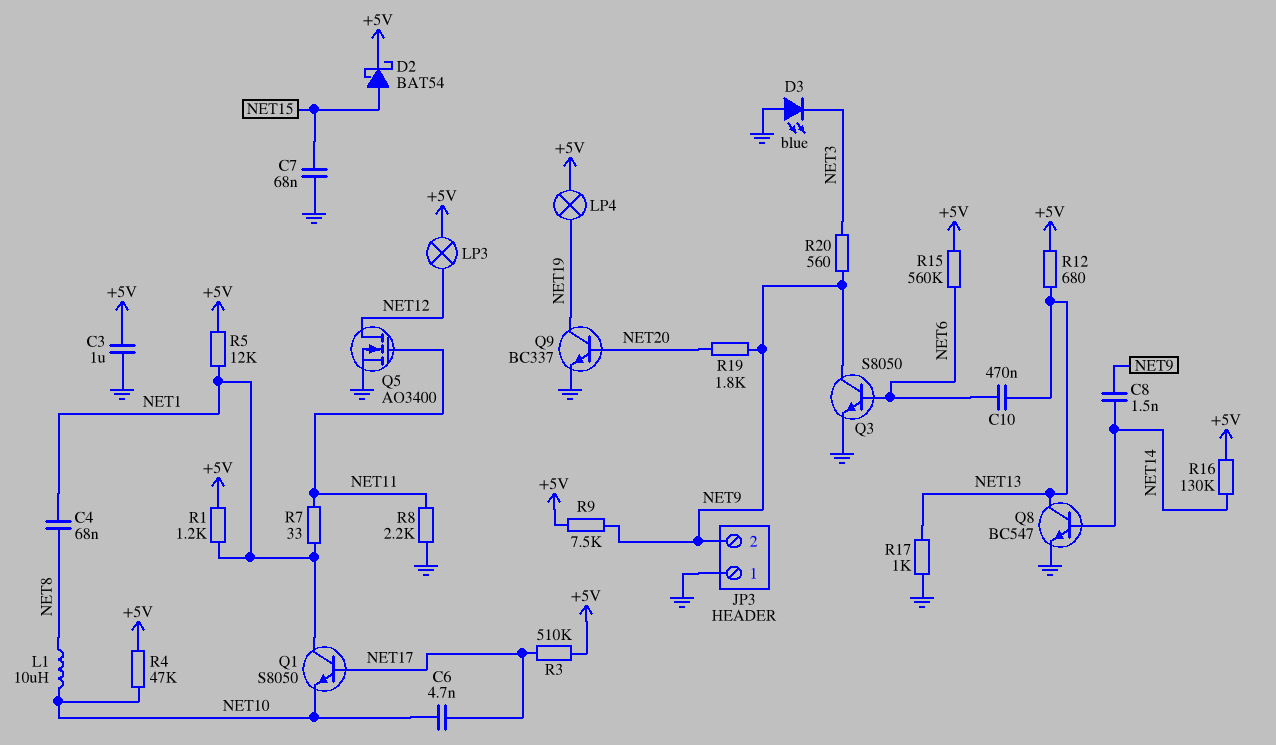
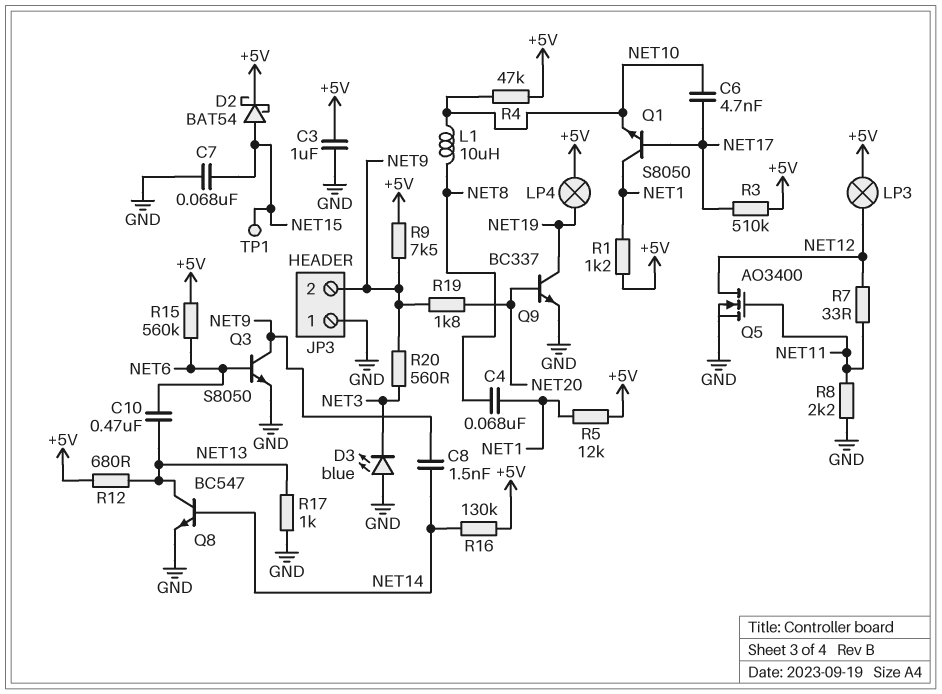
R7: 33 (NET1, NET11) -> 33 (NET11, NET12)
TP1: none -> test point (NET15)

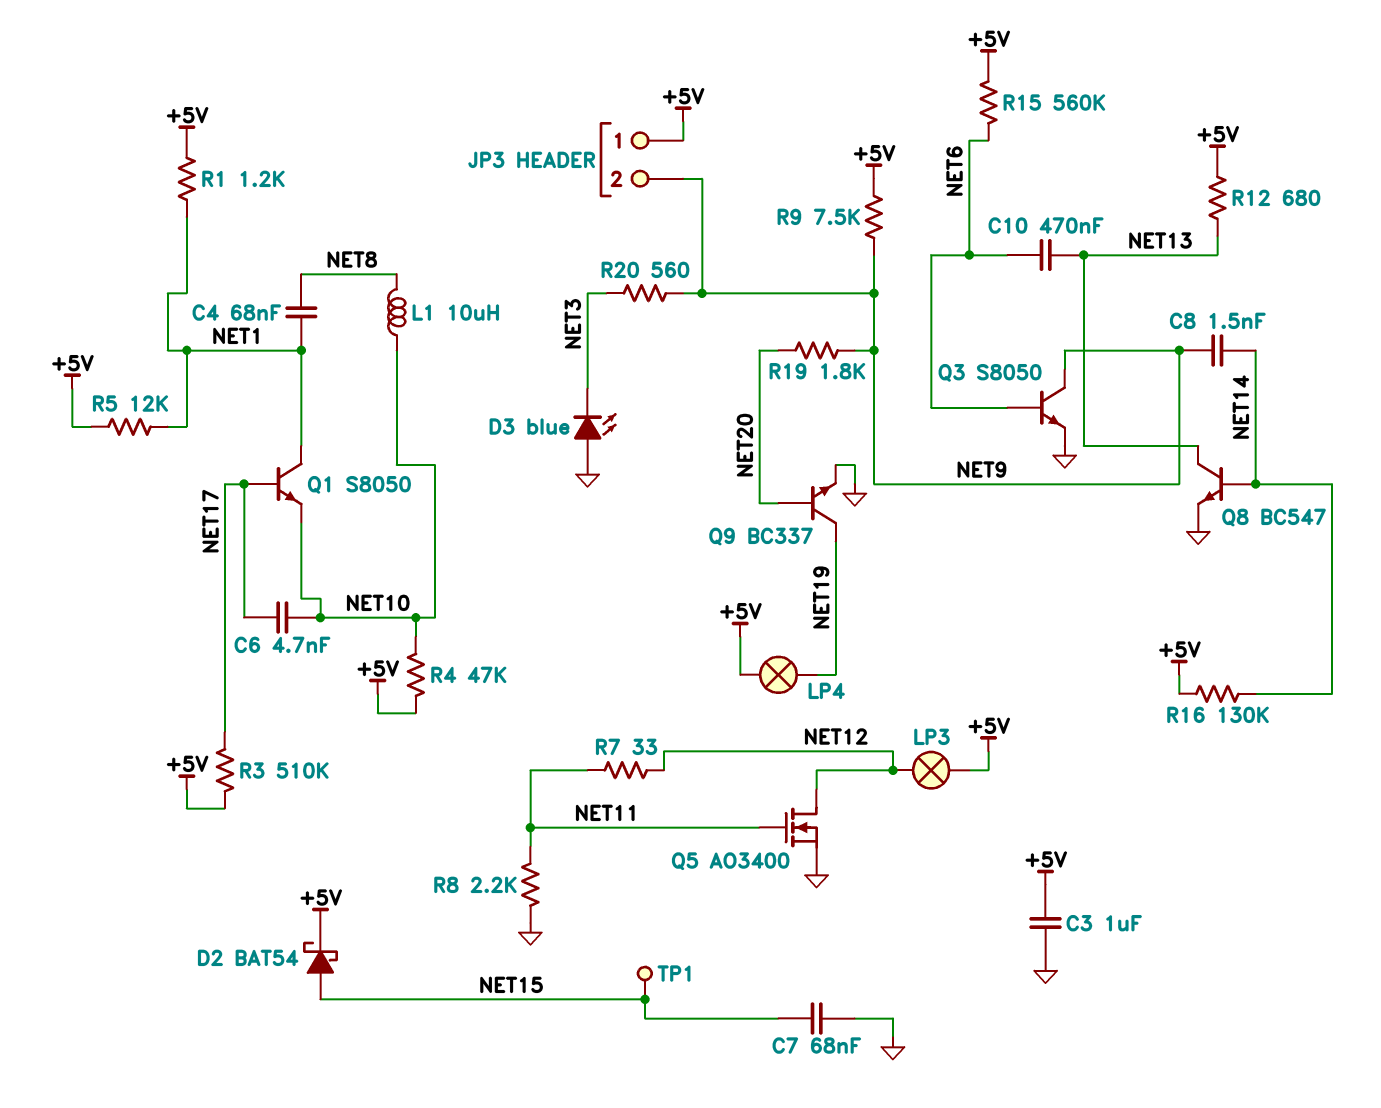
JP3 pin 1: GND -> +5V
R17: 1k (GND, NET13) -> none

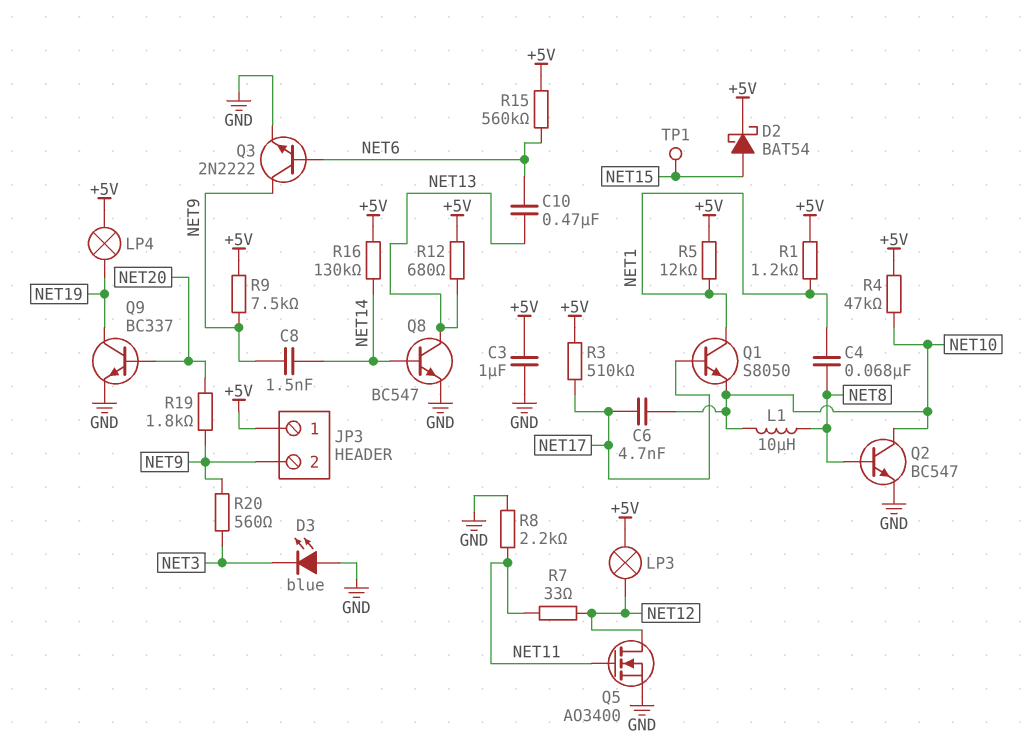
C7: 68nF (GND, NET15) -> none
Q2: none -> NPN BC547 (B NET8, C NET10, E GND)
Q3: NPN S8050 (B NET6, C NET9, E GND) -> NPN 2N2222 (B NET6, C NET9, E GND)

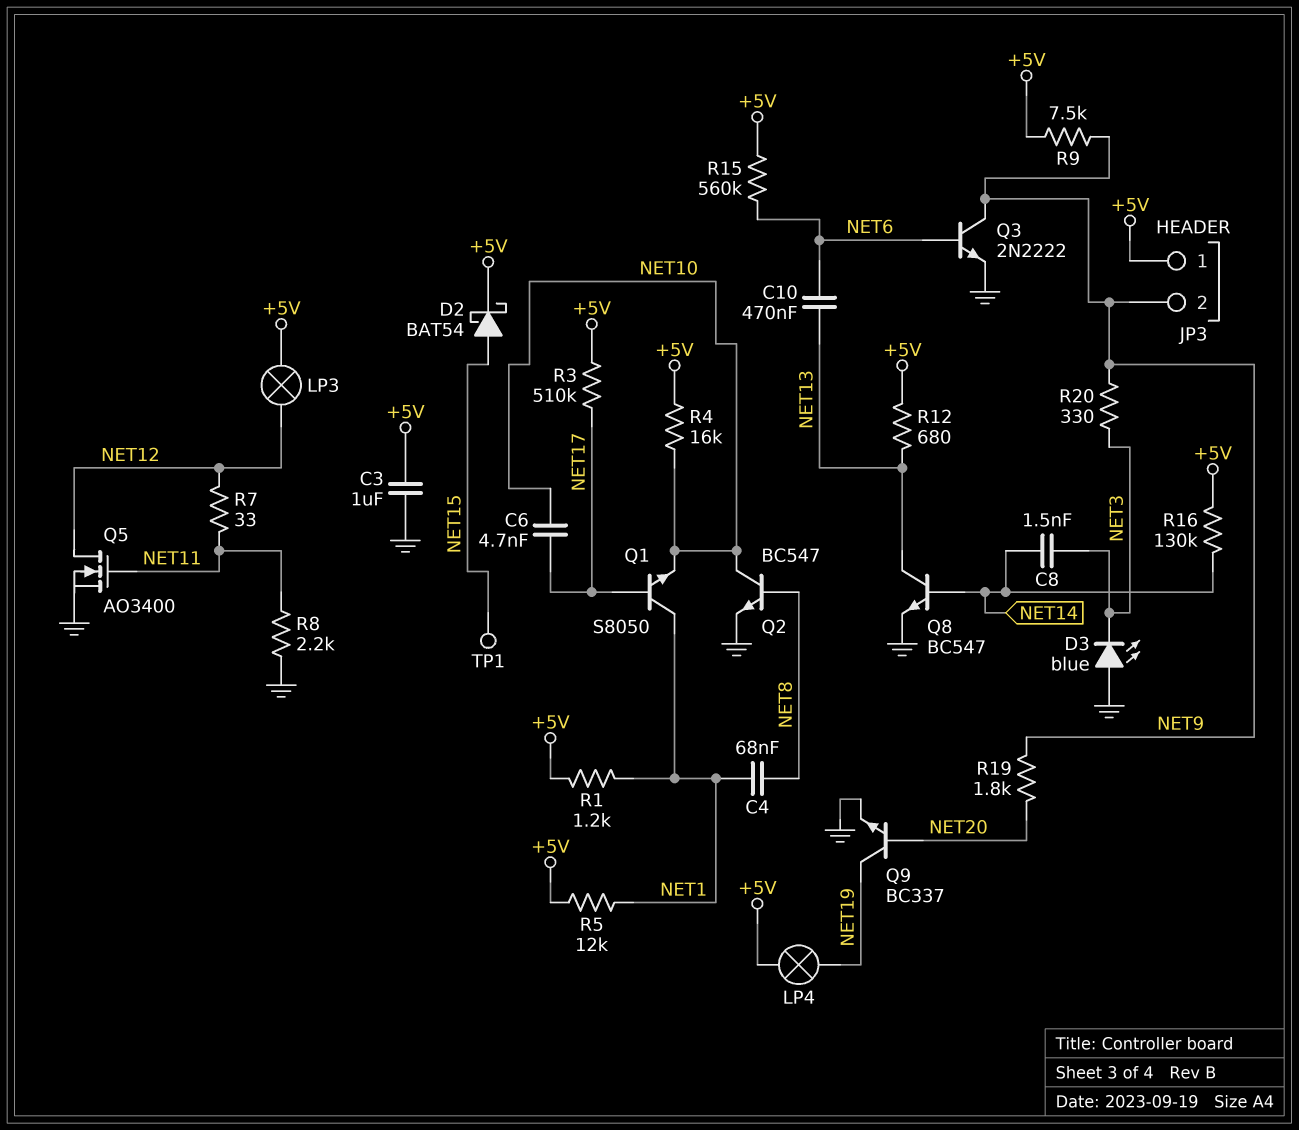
C8: 1.5nF (NET9, NET14) -> 1.5nF (NET3, NET14)
L1: 10uH (NET8, NET10) -> none
R4: 47k (+5V, NET10) -> 16k (+5V, NET10)
R20: 560 (NET3, NET9) -> 330 (NET3, NET9)

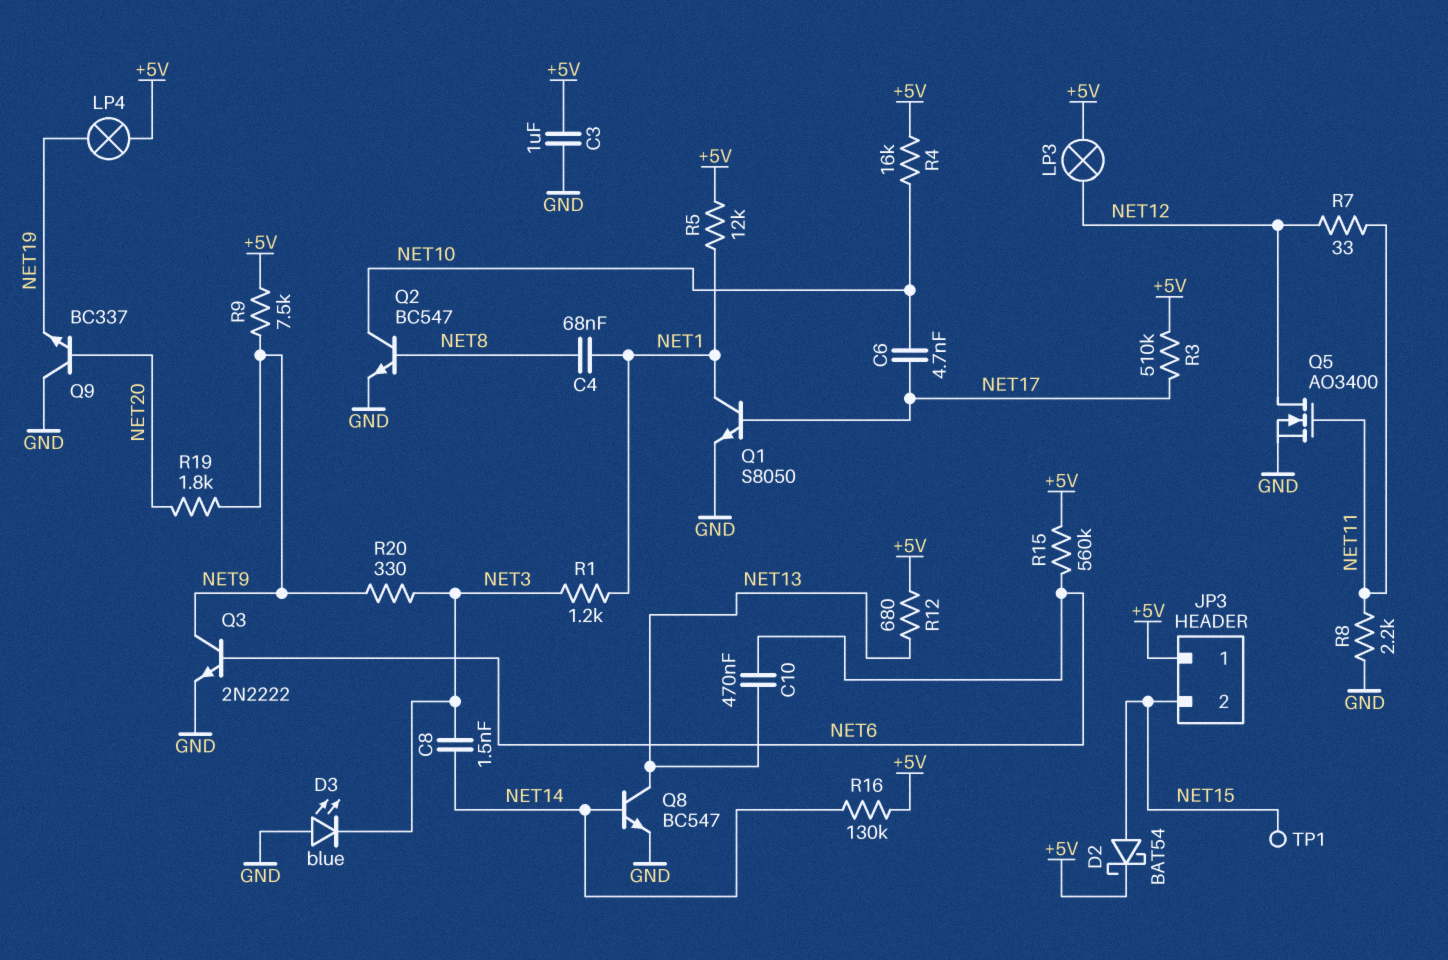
JP3 pin 2: NET9 -> NET15
Q1: NPN S8050 (B NET17, C NET1, E NET10) -> NPN S8050 (B NET17, C NET1, E GND)
Q9: NPN BC337 (B NET20, C NET19, E GND) -> NPN BC337 (B NET20, C GND, E NET19)
R1: 1.2k (+5V, NET1) -> 1.2k (NET1, NET3)

